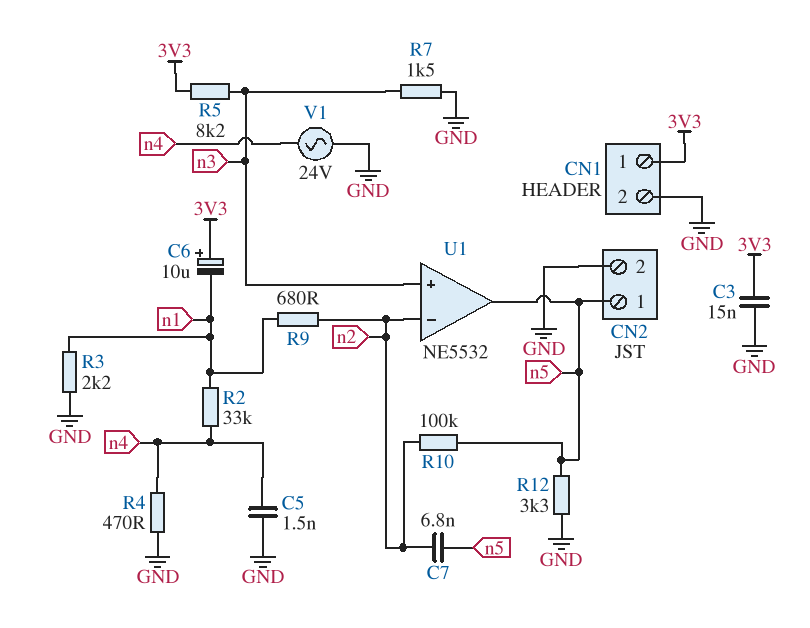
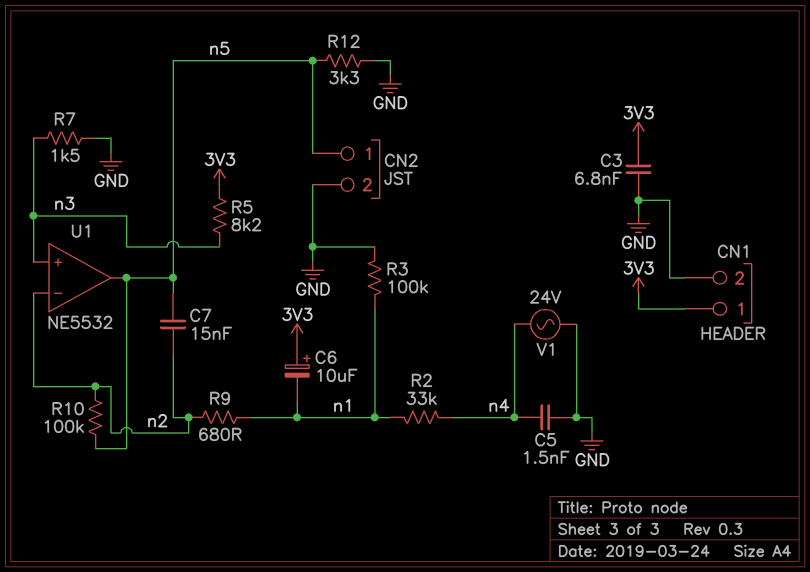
C3: 15nF (3V3, GND) -> 6.8nF (3V3, GND)
C7: 6.8nF (n2, n5) -> 15nF (n2, n5)
R3: 2.2k (GND, n1) -> 100k (GND, n1)
R4: 470 (GND, n4) -> none

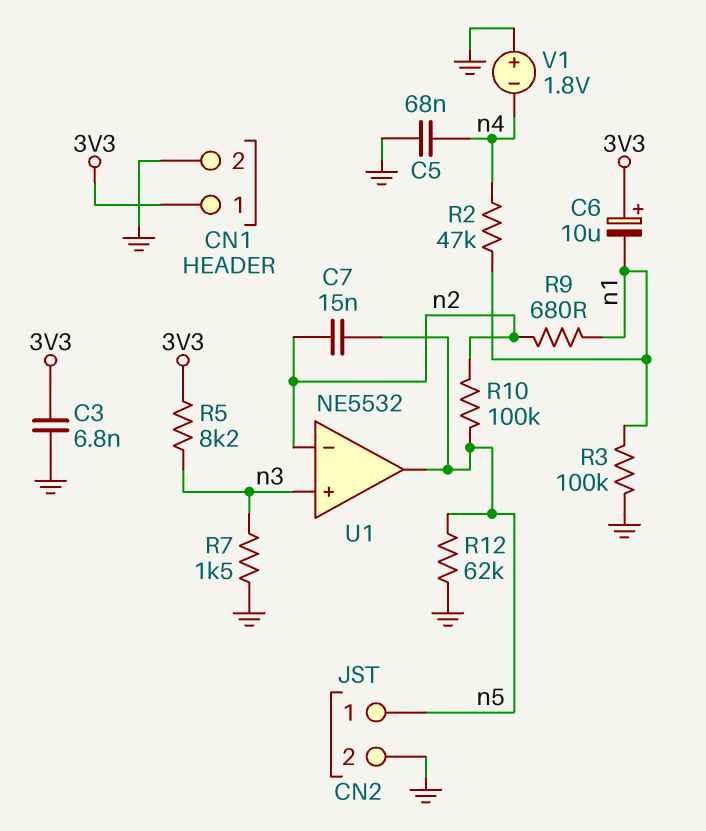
C5: 1.5nF (GND, n4) -> 68nF (GND, n4)
R2: 33k (n1, n4) -> 47k (n1, n4)
R12: 3.3k (GND, n5) -> 62k (GND, n5)
V1: AC 24V (GND, n4) -> 1.8V (plus GND, minus n4)

